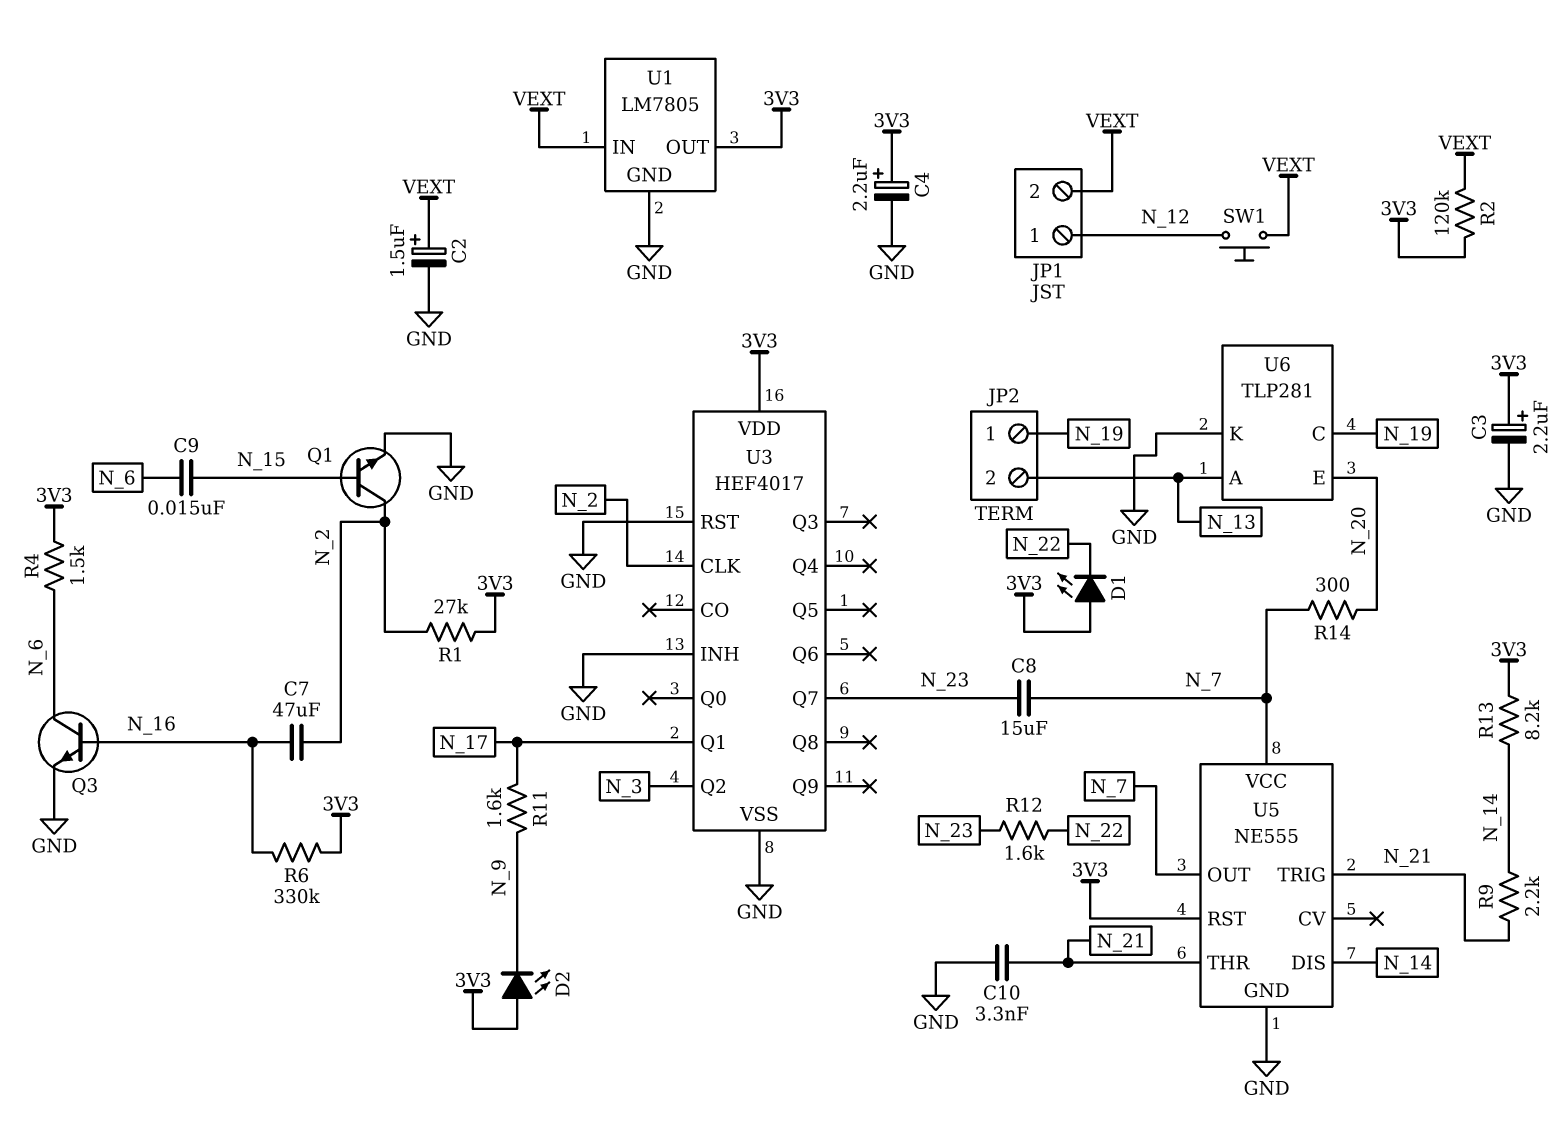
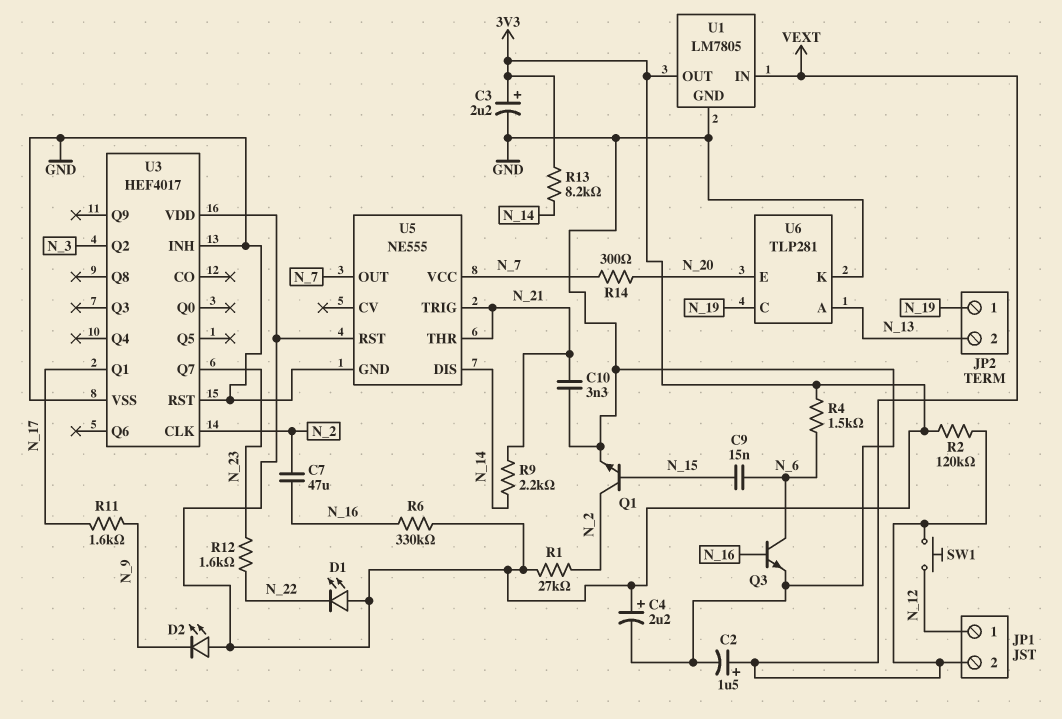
C8: 15uF (N_7, N_23) -> none

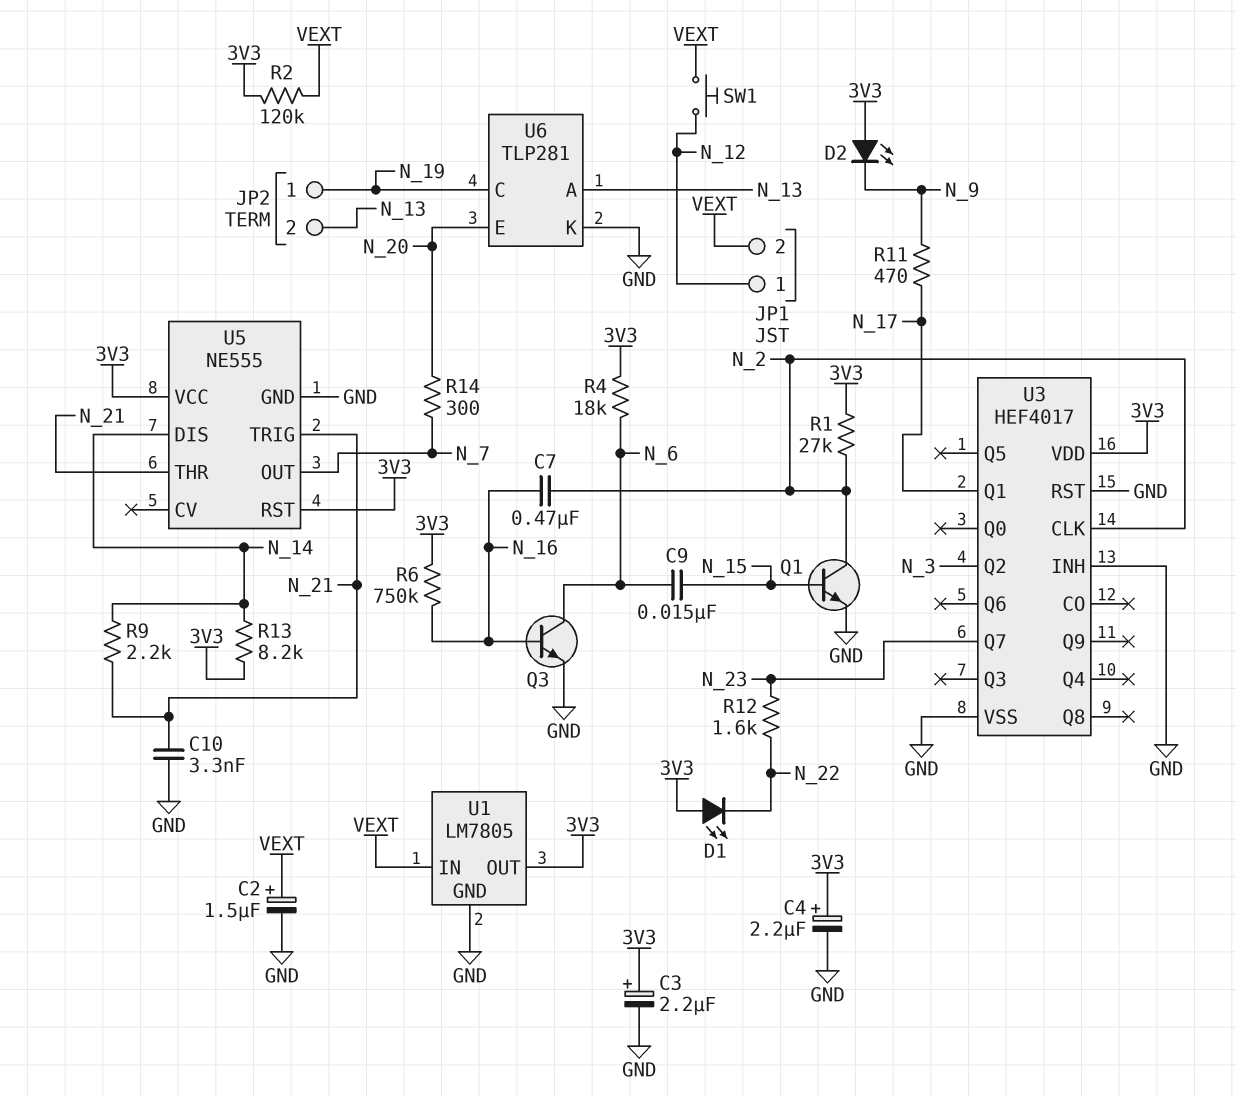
C7: 47uF (N_2, N_16) -> 470nF (N_2, N_16)
R4: 1.5k (3V3, N_6) -> 18k (3V3, N_6)
R6: 330k (3V3, N_16) -> 750k (3V3, N_16)
R11: 1.6k (N_9, N_17) -> 470 (N_9, N_17)
U5 pin VCC: N_7 -> 3V3

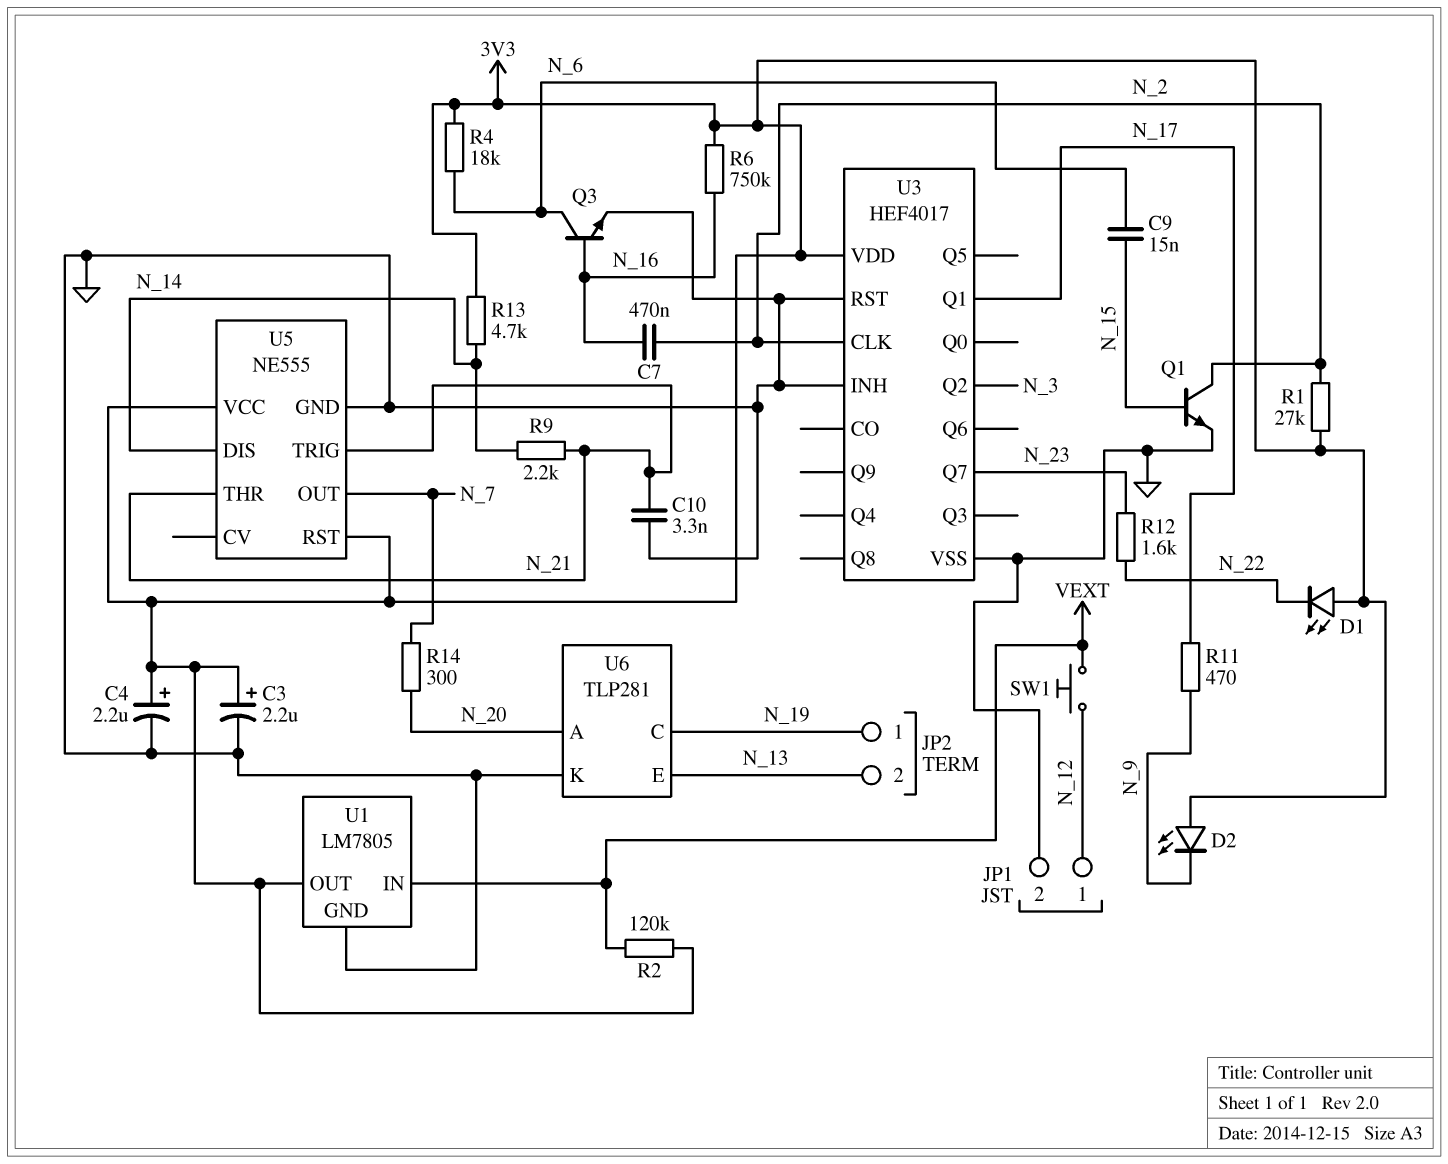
C2: 1.5uF (plus VEXT, minus GND) -> none
JP1 pin 2: VEXT -> GND
R13: 8.2k (3V3, N_14) -> 4.7k (3V3, N_14)
U6 pin A: N_13 -> N_20
U6 pin E: N_20 -> N_13

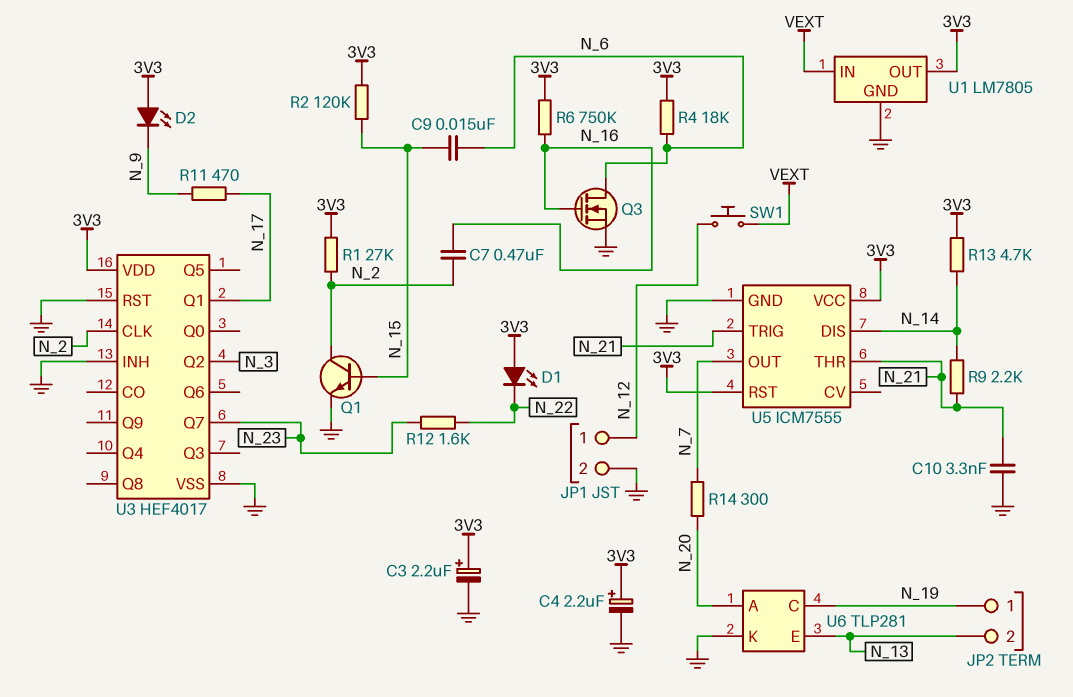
Q3: NPN (B N_16, C N_6, E GND) -> NMOS (G N_16, D N_6, S GND)
R2: 120k (3V3, VEXT) -> 120k (3V3, N_15)
U5: NE555 -> ICM7555

